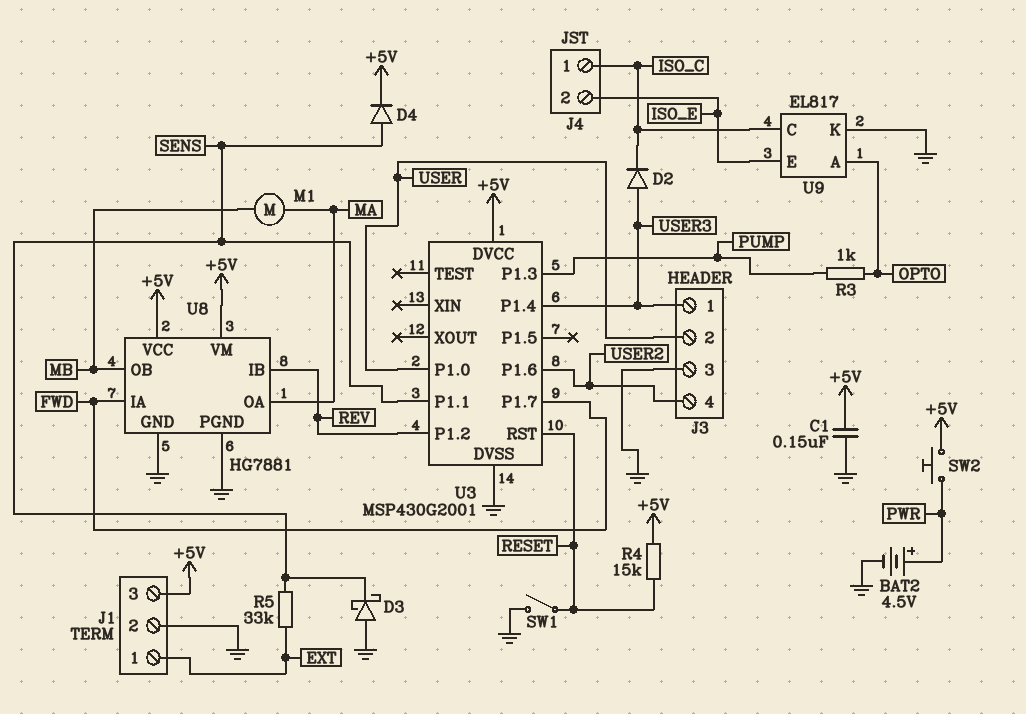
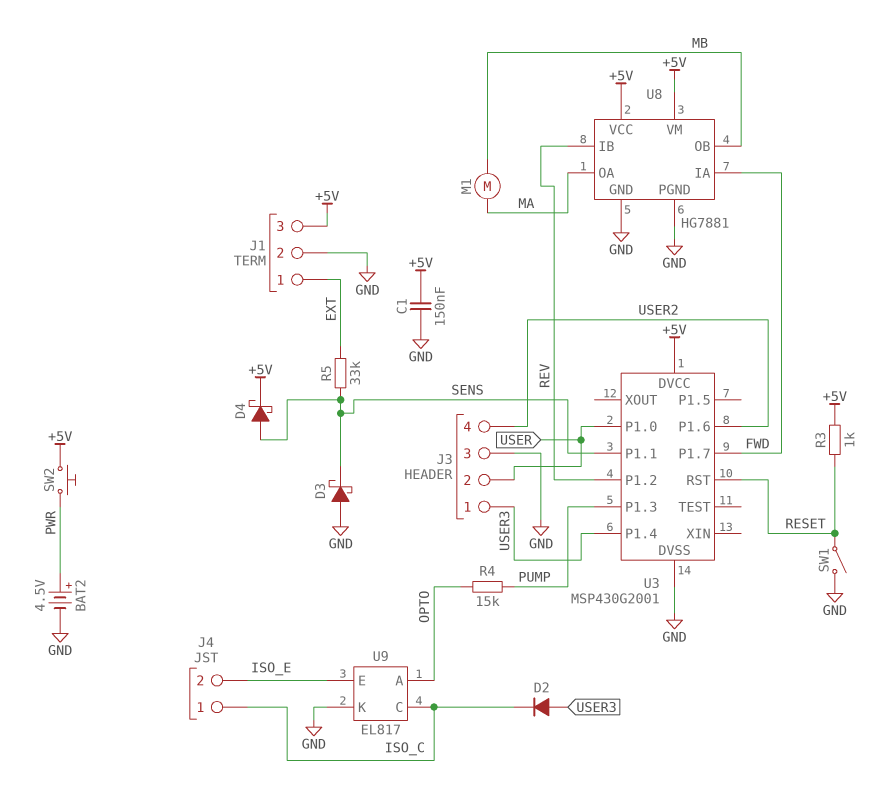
D4: diode (A SENS, K +5V) -> schottky (A SENS, K +5V)
R3: 1k (OPTO, PUMP) -> 1k (+5V, RESET)
R4: 15k (+5V, RESET) -> 15k (OPTO, PUMP)

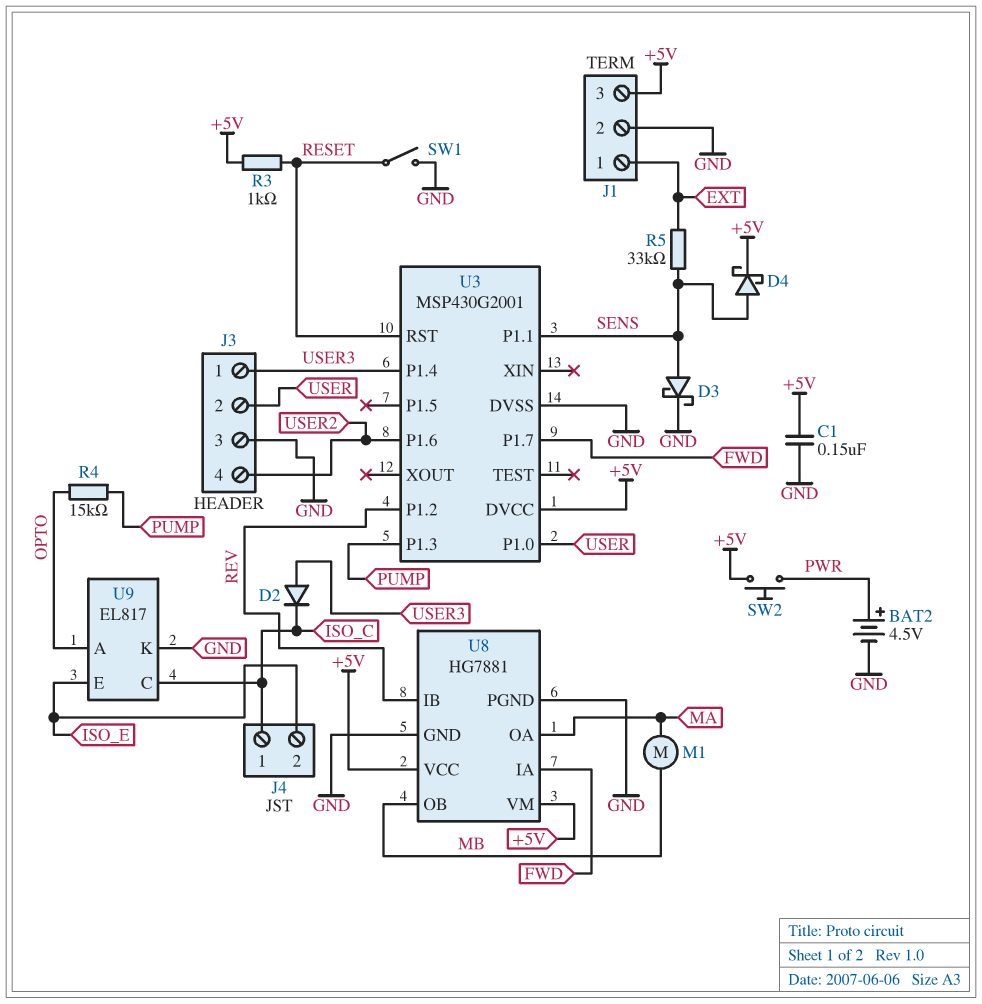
D3: schottky (A GND, K SENS) -> schottky (A SENS, K GND)

